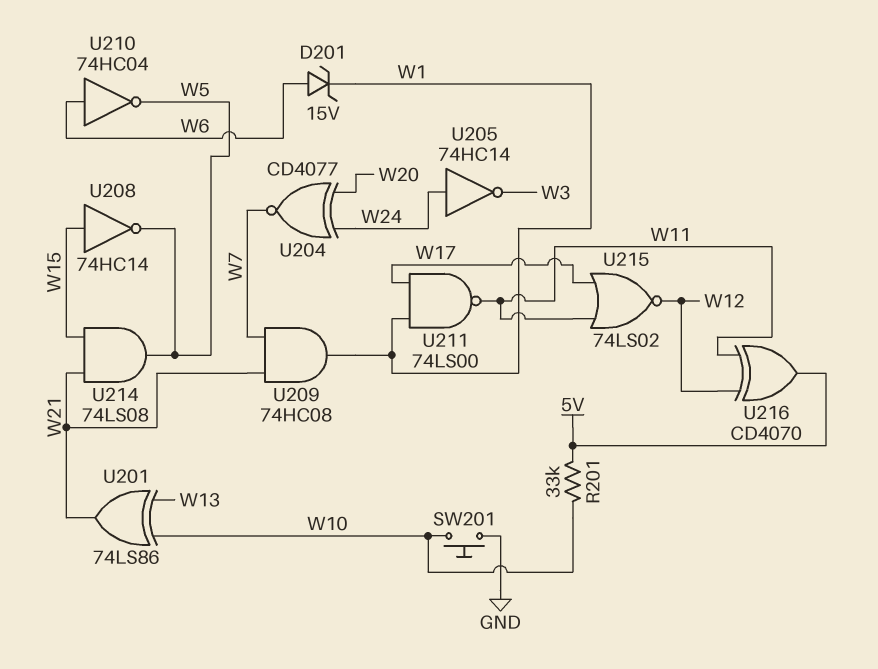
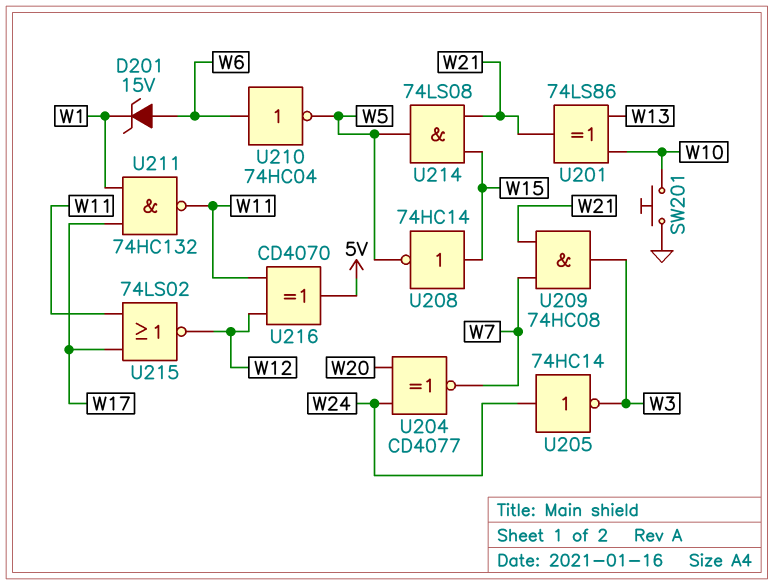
R201: 33k (5V, W10) -> none
U209: AND 74HC08 (in W7, in W21, out W1) -> AND 74HC08 (in W7, in W21, out W3)
U211: NAND 74LS00 (in W1, in W17, out W11) -> NAND 74HC132 (in W1, in W17, out W11)

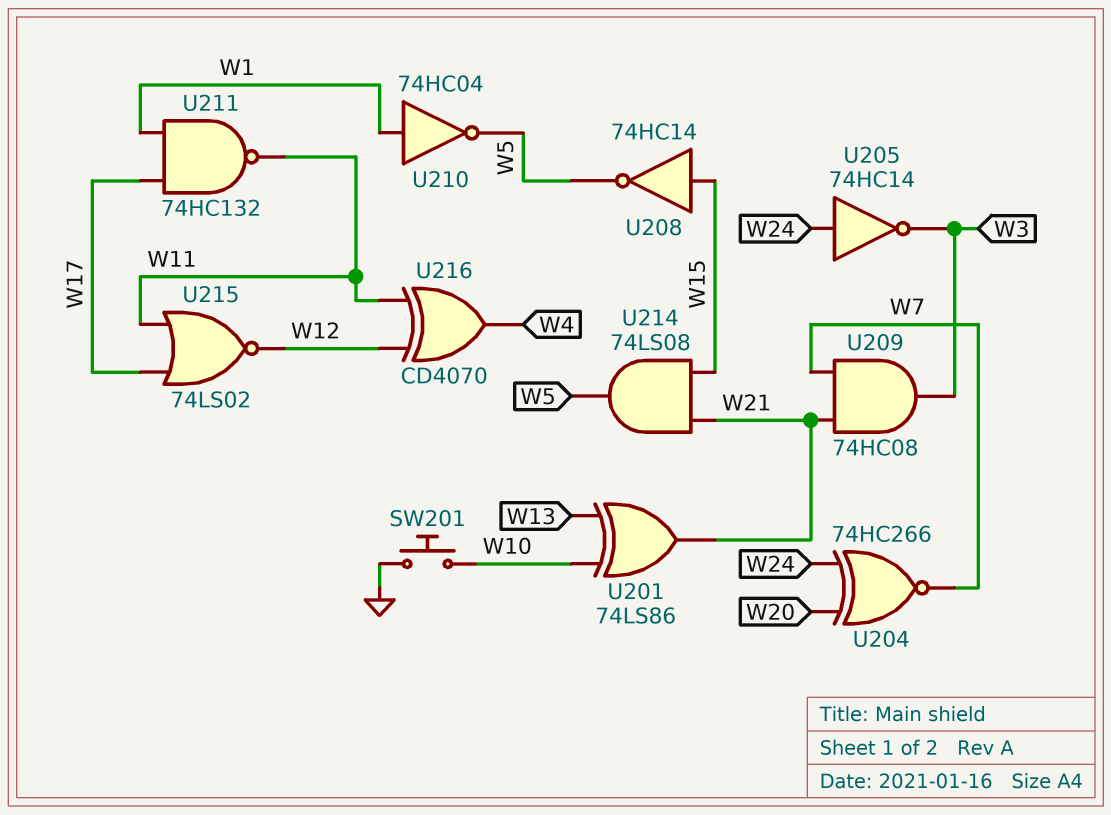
D201: zener 15V (A W6, K W1) -> none
U204: XNOR CD4077 (in W20, in W24, out W7) -> XNOR 74HC266 (in W20, in W24, out W7)
U210: NOT 74HC04 (in W6, out W5) -> NOT 74HC04 (in W1, out W5)
U216: XOR CD4070 (in W11, in W12, out 5V) -> XOR CD4070 (in W11, in W12, out W4)

